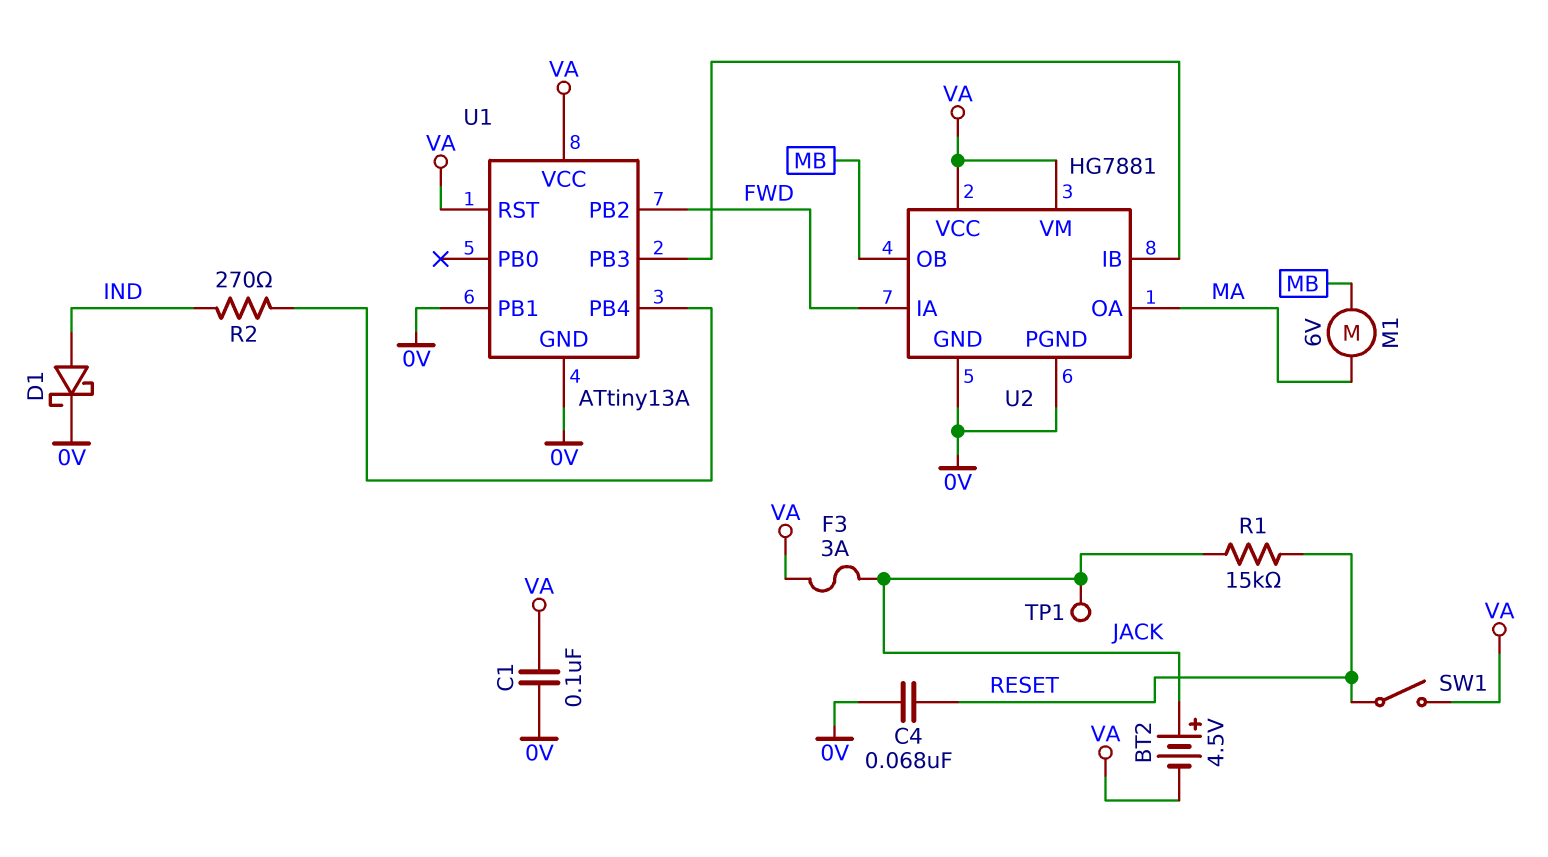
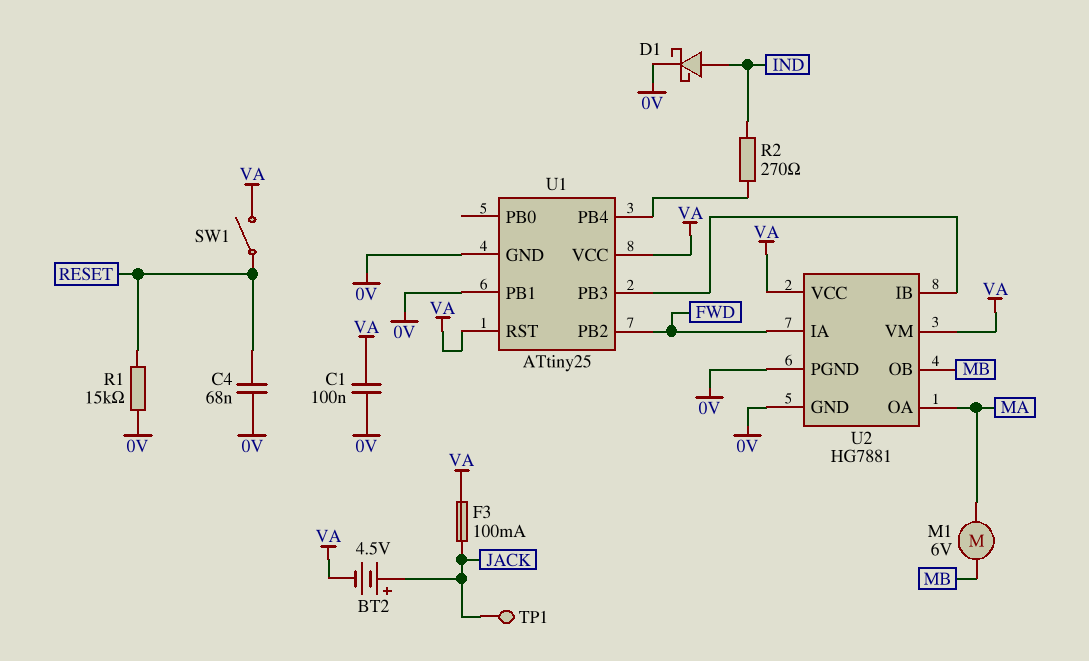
F3: 3A (JACK, VA) -> 100mA (JACK, VA)
R1: 15k (JACK, RESET) -> 15k (0V, RESET)
U1: ATtiny13A -> ATtiny25

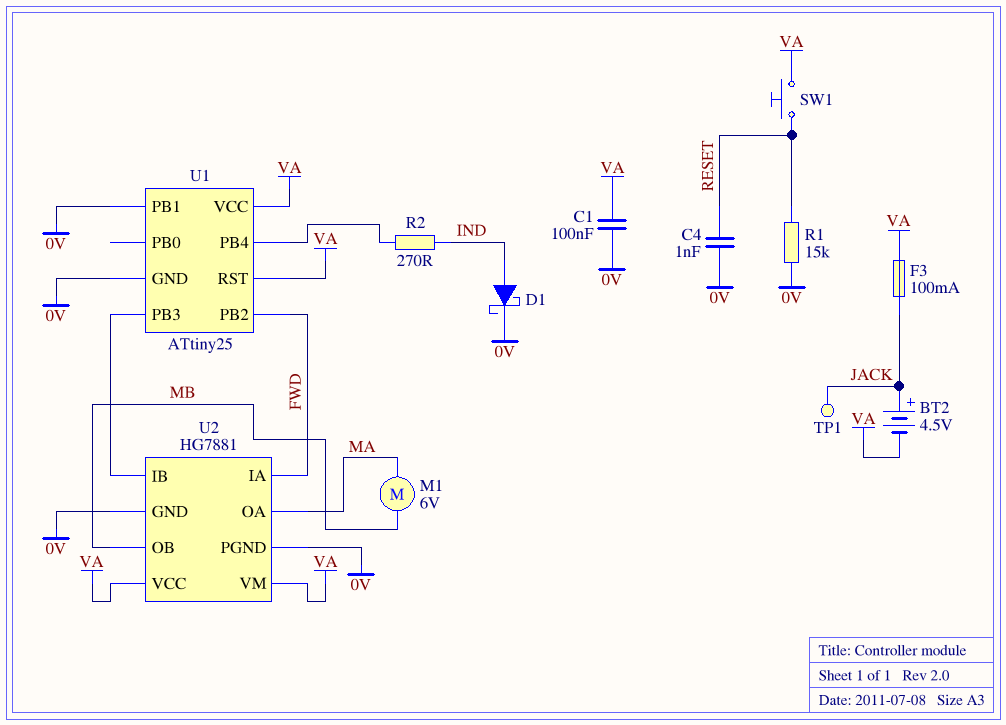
C4: 68nF (0V, RESET) -> 1nF (0V, RESET)
SW1: switch (RESET, VA) -> button (RESET, VA)

